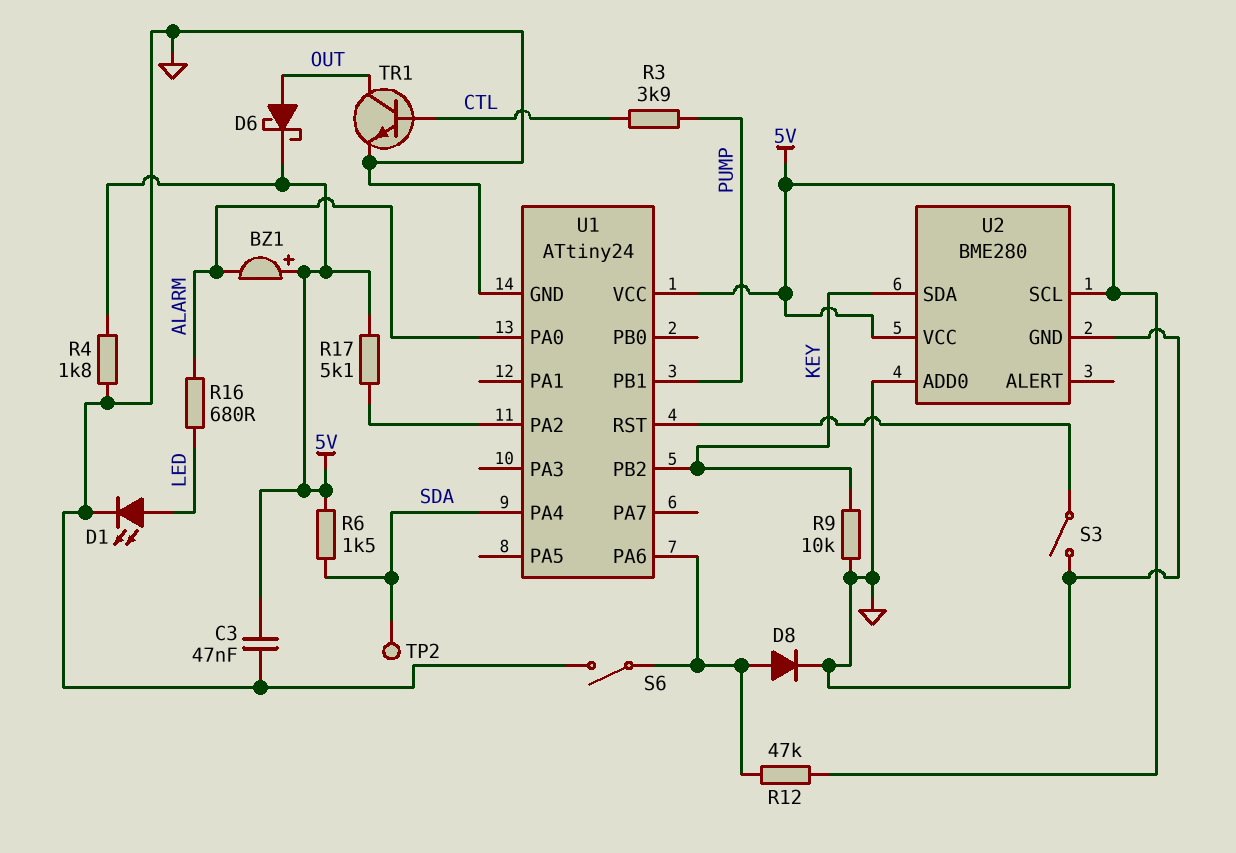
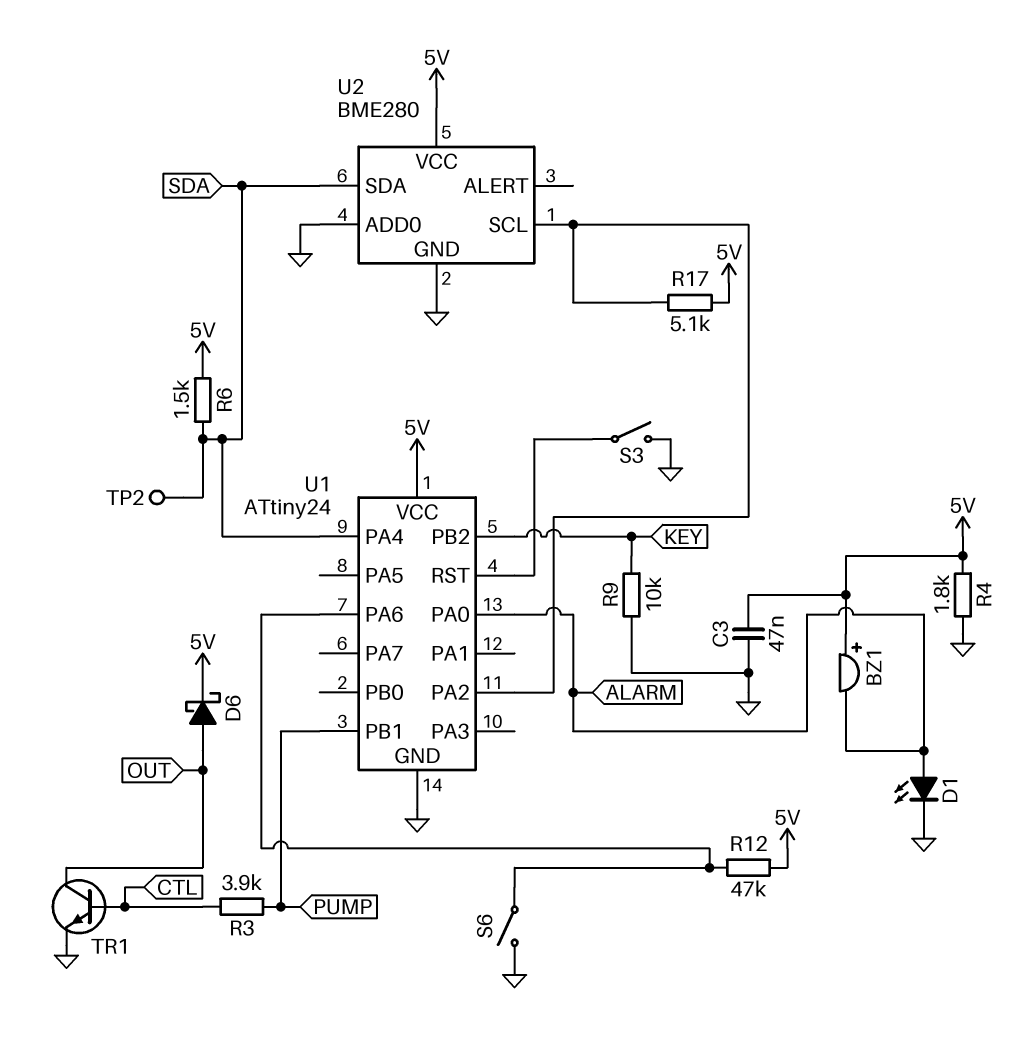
D1: LED (A LED, K GND) -> LED (A ALARM, K GND)
D8: diode (A U1/PA6, K GND) -> none
R16: 680 (ALARM, LED) -> none
U2 pin SCL: 5V -> U1/PA2
U2 pin SDA: KEY -> SDA

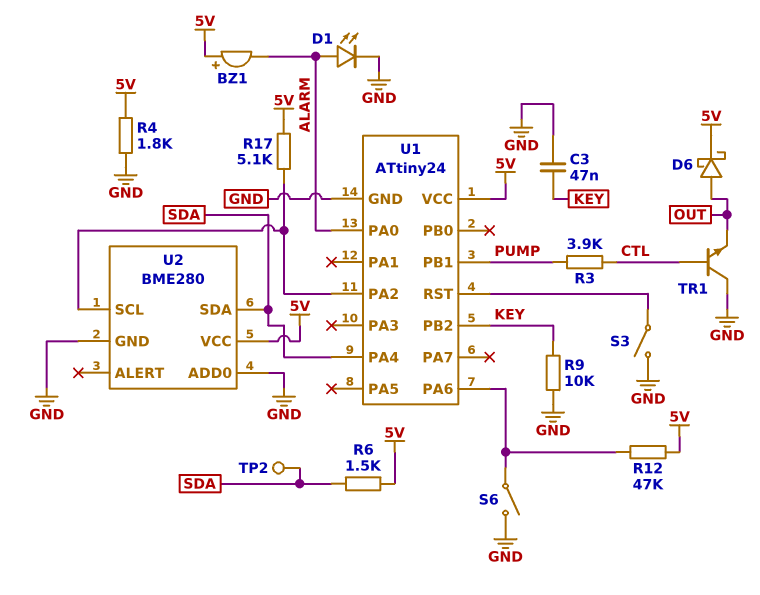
C3: 47nF (5V, GND) -> 47nF (GND, KEY)
TR1: NPN (B CTL, C OUT, E GND) -> NPN (B CTL, C GND, E OUT)

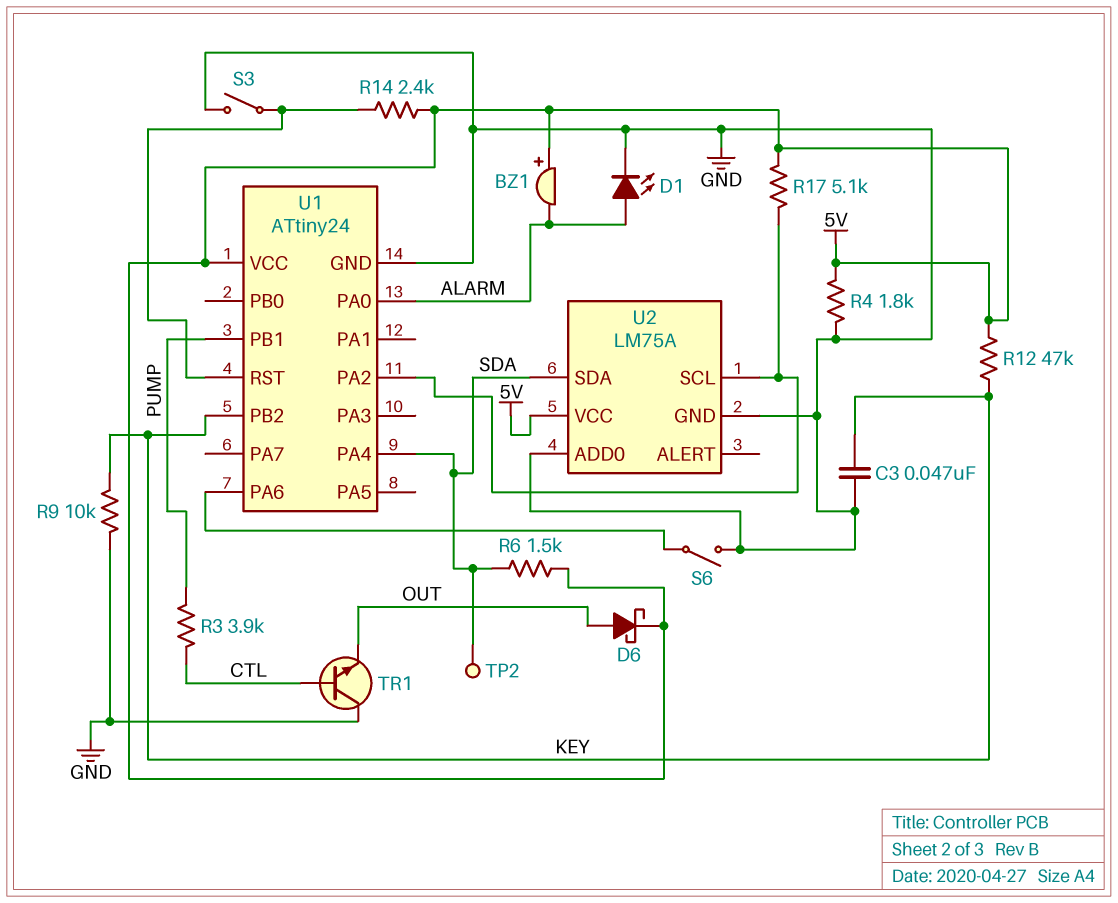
R12: 47k (5V, U1/PA6) -> 47k (5V, KEY)
R14: none -> 2.4k (5V, U1/RST)
U2: BME280 -> LM75A

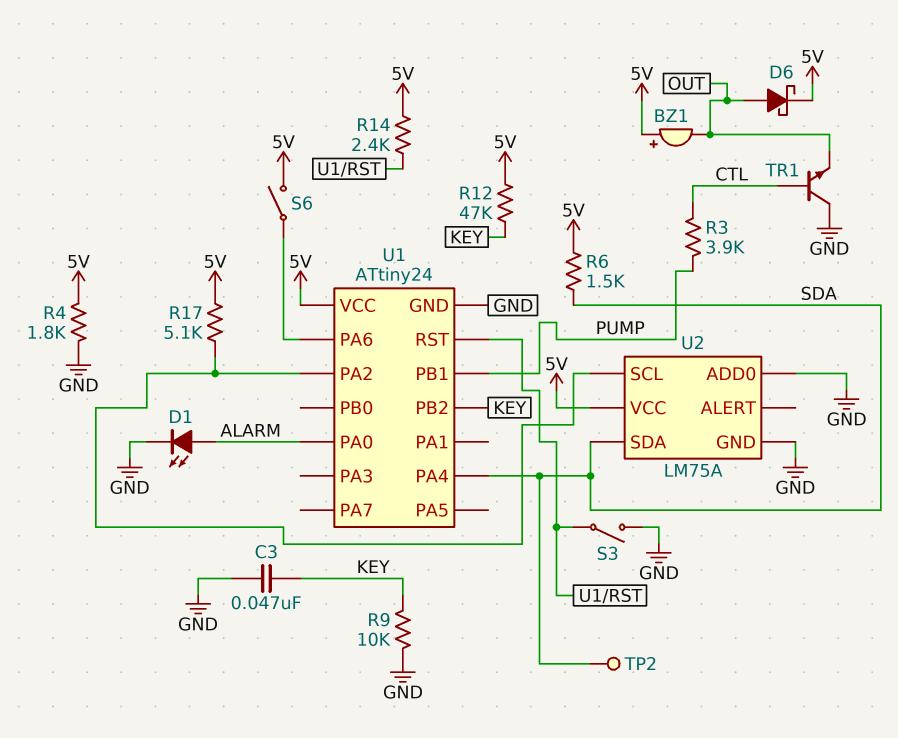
BZ1: buzzer (plus 5V, minus ALARM) -> buzzer (plus 5V, minus OUT)
S6: switch (GND, U1/PA6) -> switch (5V, U1/PA6)

